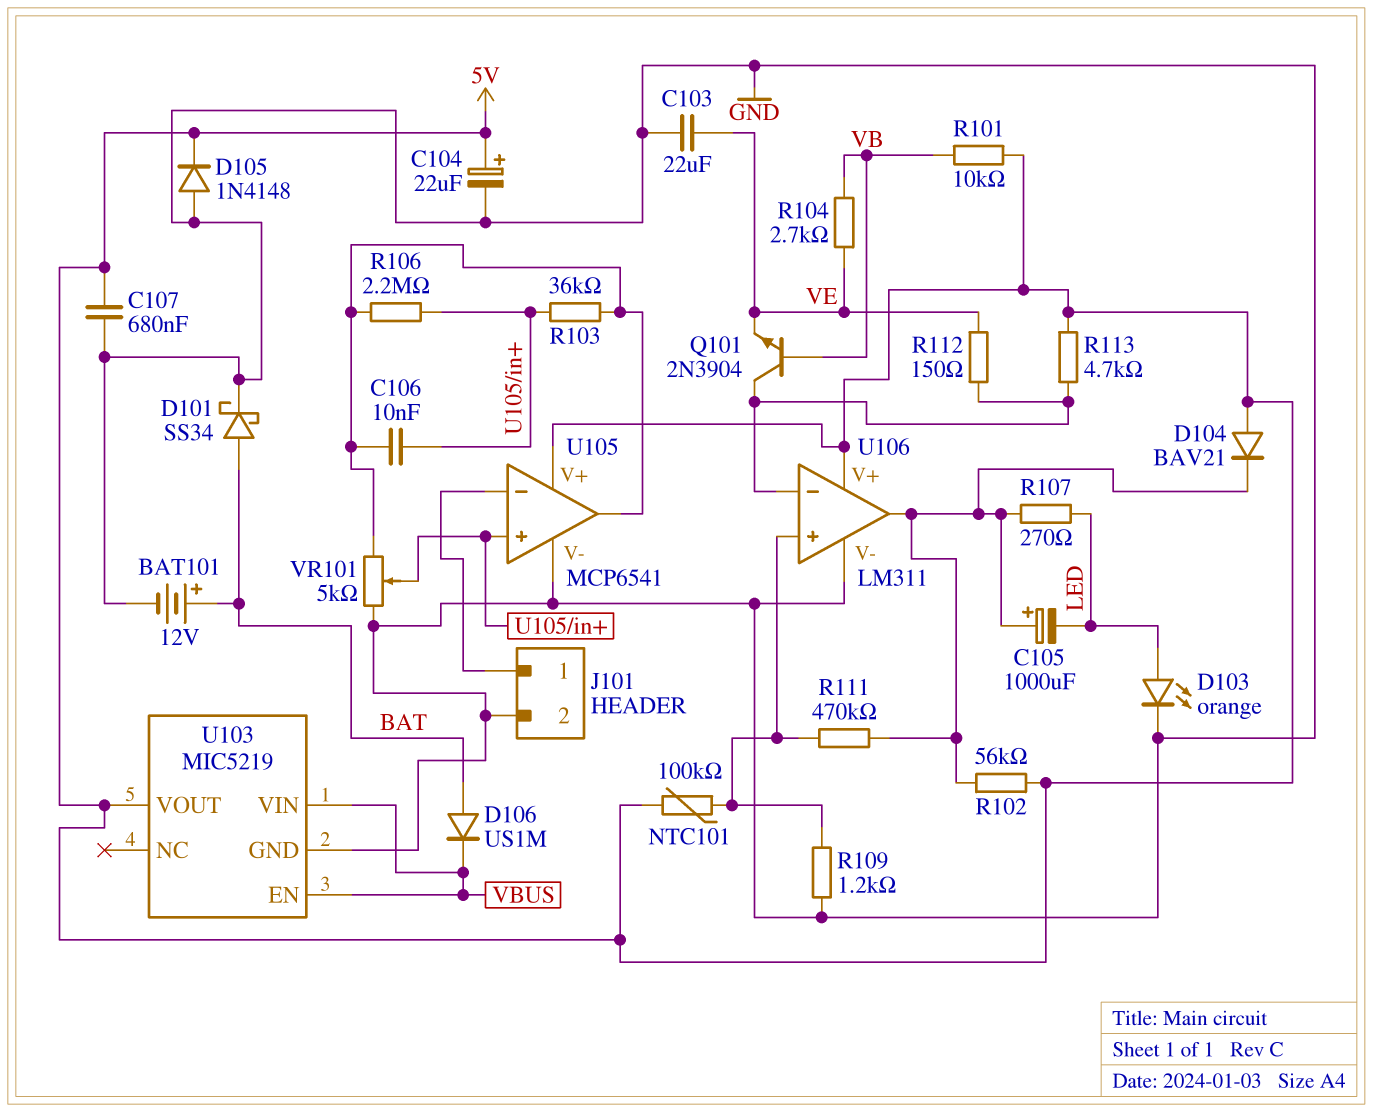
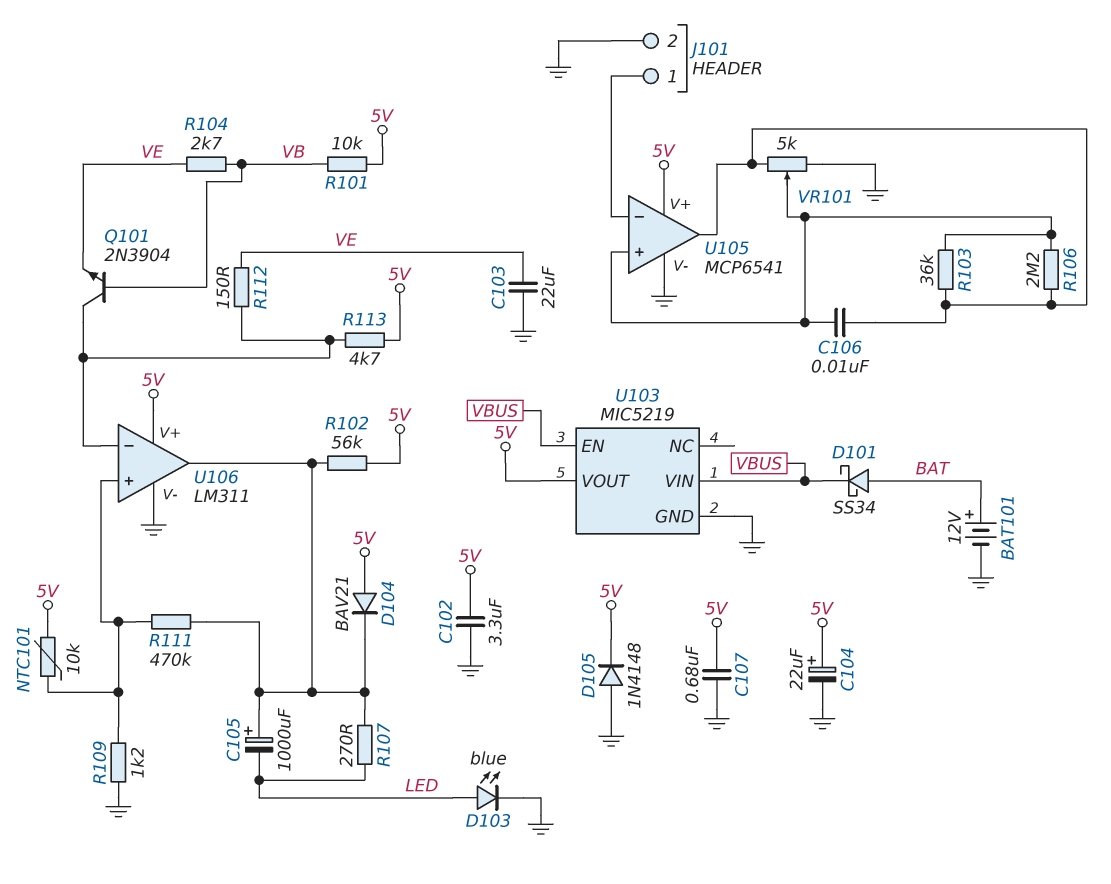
C102: none -> 3.3uF (5V, GND)
D101: schottky SS34 (A BAT, K GND) -> schottky SS34 (A BAT, K VBUS)
D103: LED orange (A LED, K GND) -> LED blue (A LED, K GND)
D106: diode US1M (A BAT, K VBUS) -> none
NTC101: 100k (5V, U106/in+) -> 10k (5V, U106/in+)

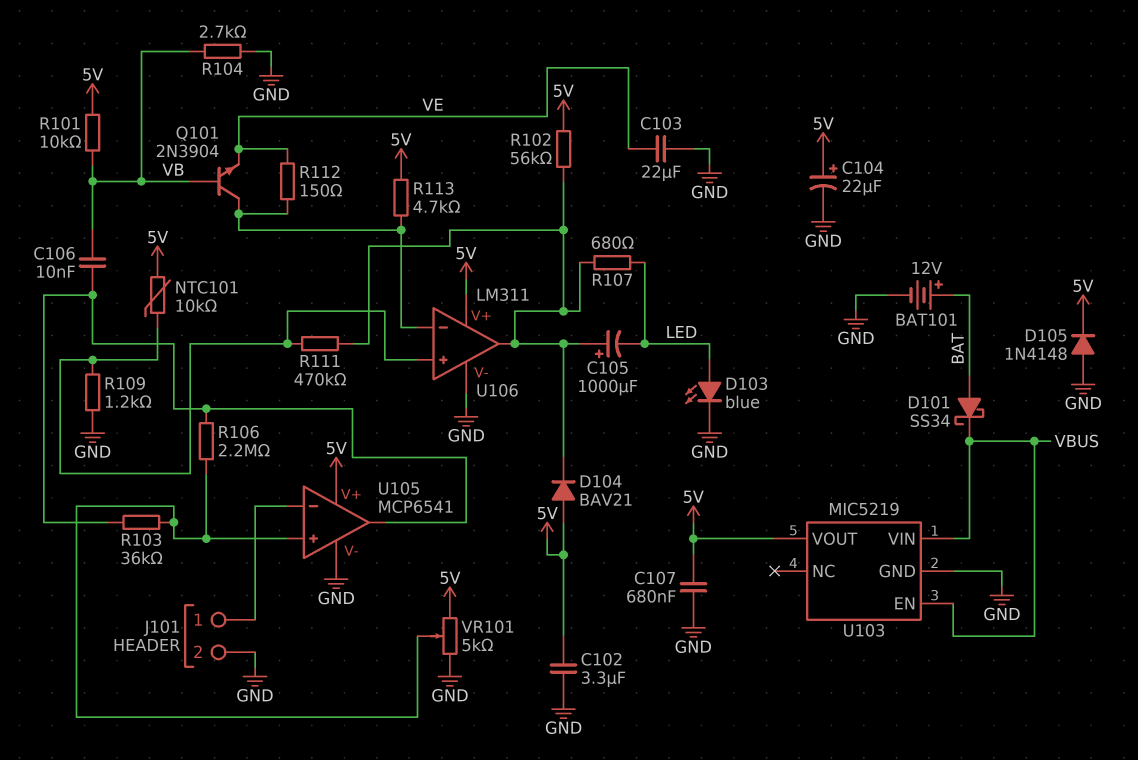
C106: 10nF (U105/in+, U105/out) -> 10nF (U105/out, VB)
R104: 2.7k (VB, VE) -> 2.7k (GND, VB)
R107: 270 (LED, U106/out) -> 680 (LED, U106/out)
VR101: 5k (GND, U105/out, wiper U105/in+) -> 5k (5V, GND, wiper U105/in+)

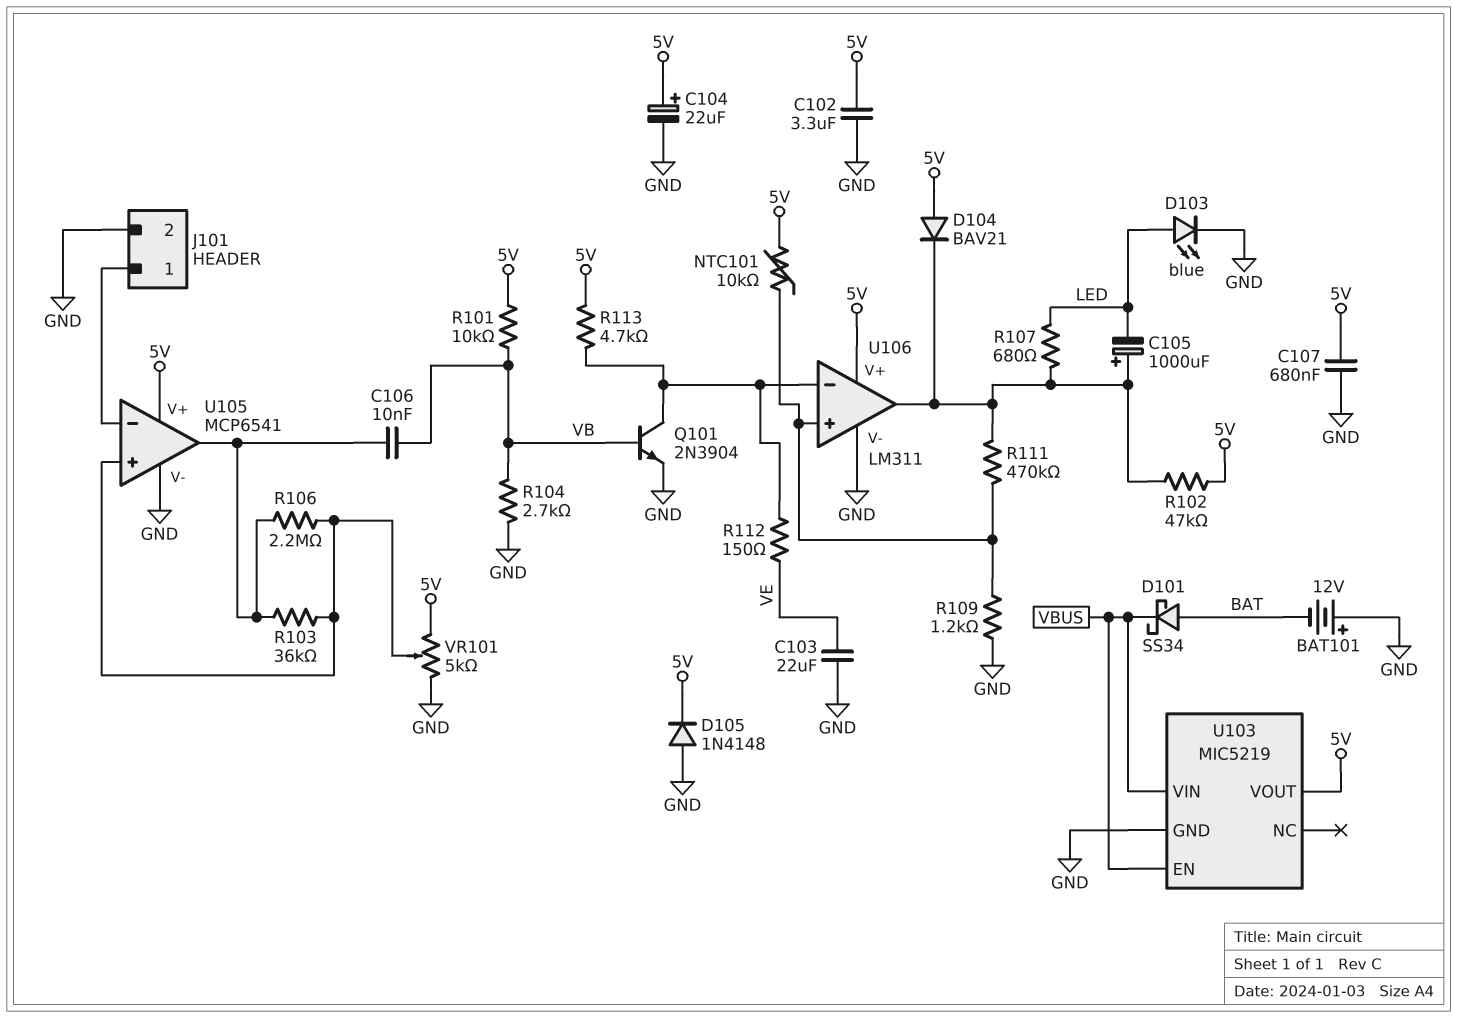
BAT101: 12V (plus BAT, minus GND) -> 12V (plus GND, minus BAT)
Q101: NPN 2N3904 (B VB, C U106/in-, E VE) -> NPN 2N3904 (B VB, C U106/in-, E GND)
R102: 56k (5V, U106/out) -> 47k (5V, U106/out)

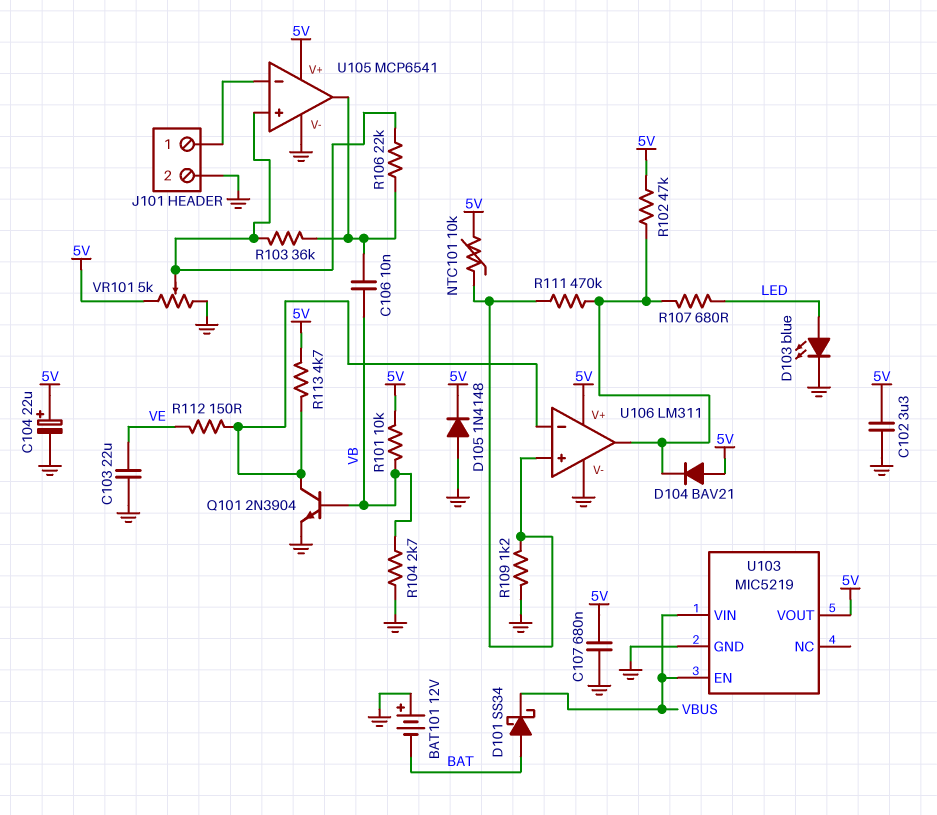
C105: 1000uF (plus U106/out, minus LED) -> none
R106: 2.2M (U105/in+, U105/out) -> 22k (U105/in+, U105/out)

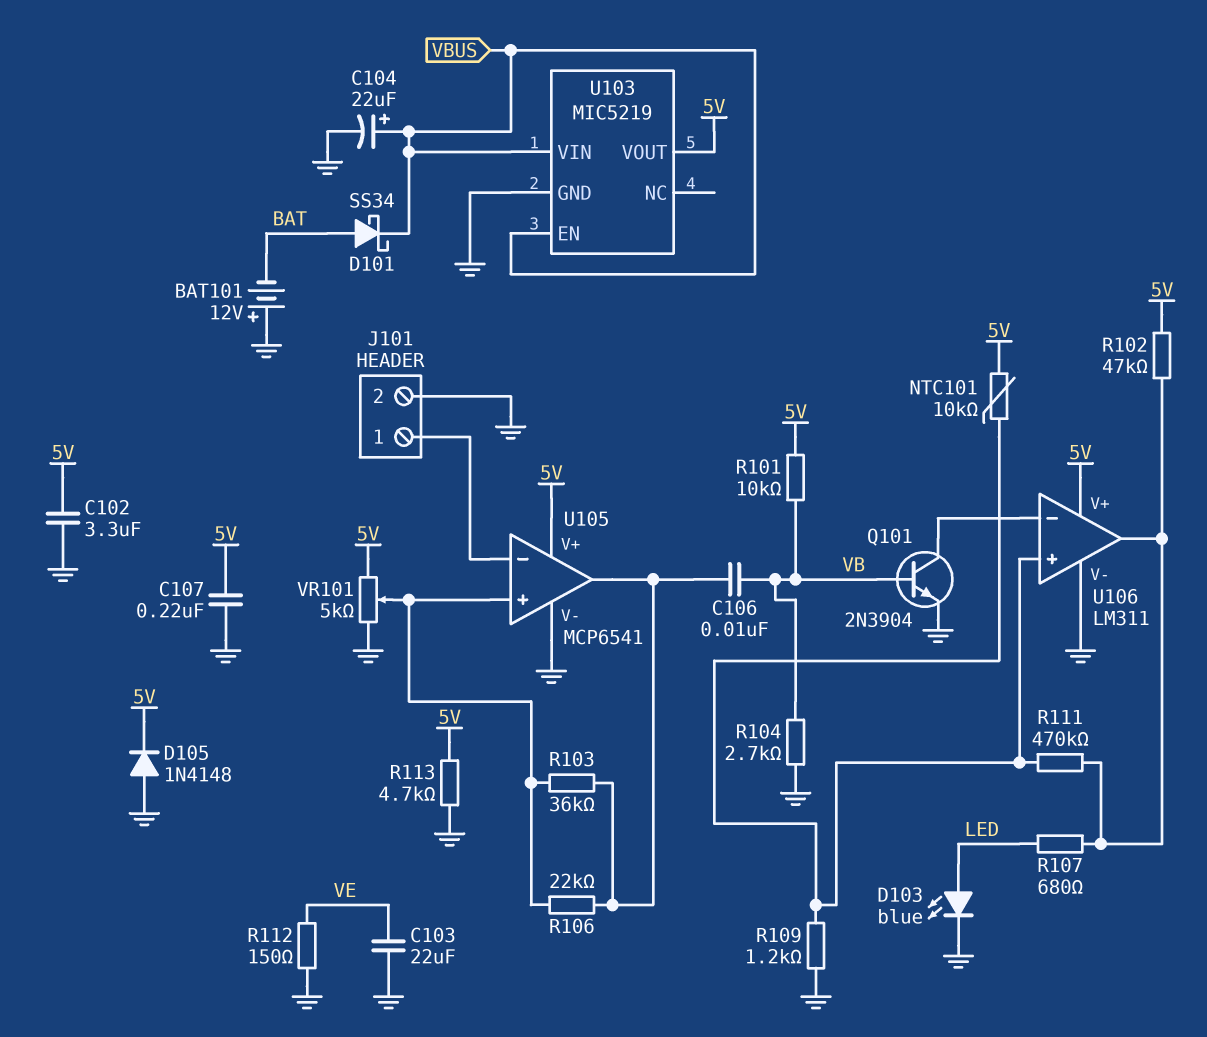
C104: 22uF (plus 5V, minus GND) -> 22uF (plus VBUS, minus GND)
C107: 680nF (5V, GND) -> 220nF (5V, GND)
D104: diode BAV21 (A 5V, K U106/out) -> none
R112: 150 (U106/in-, VE) -> 150 (GND, VE)
R113: 4.7k (5V, U106/in-) -> 4.7k (5V, GND)

